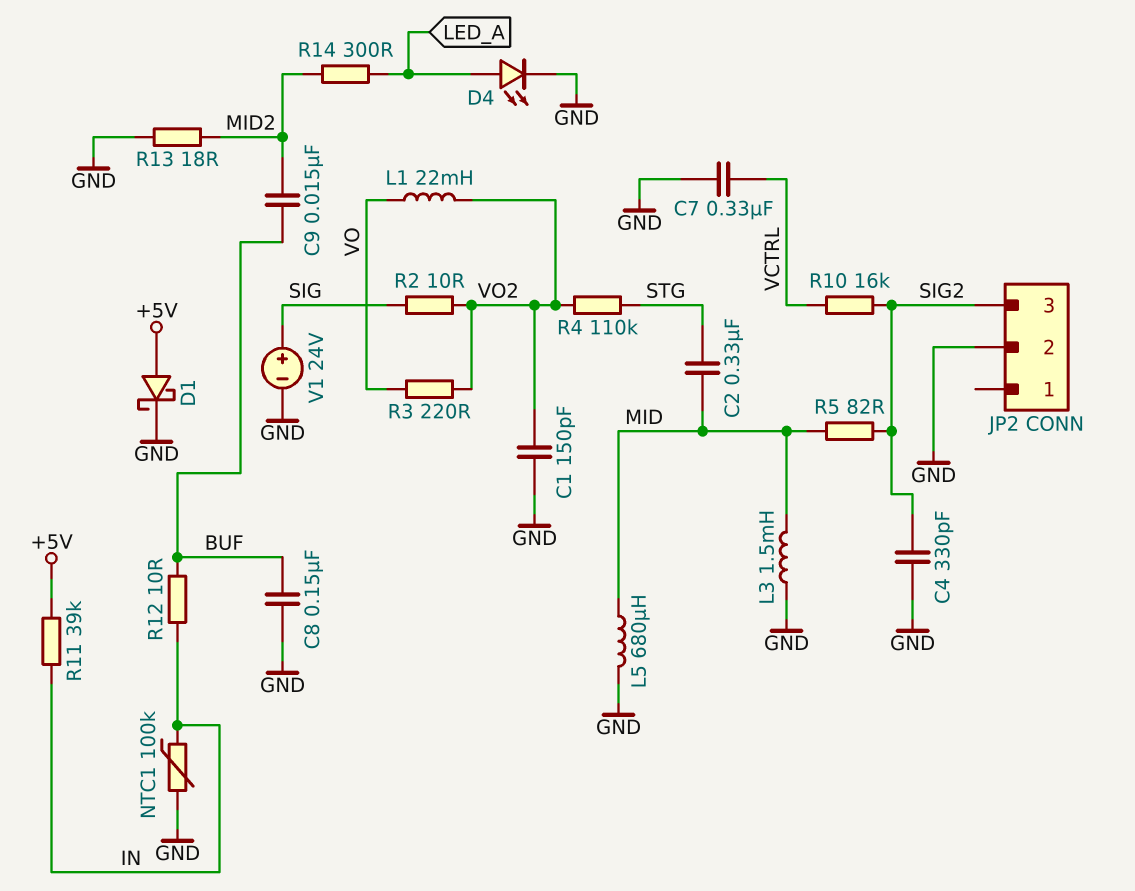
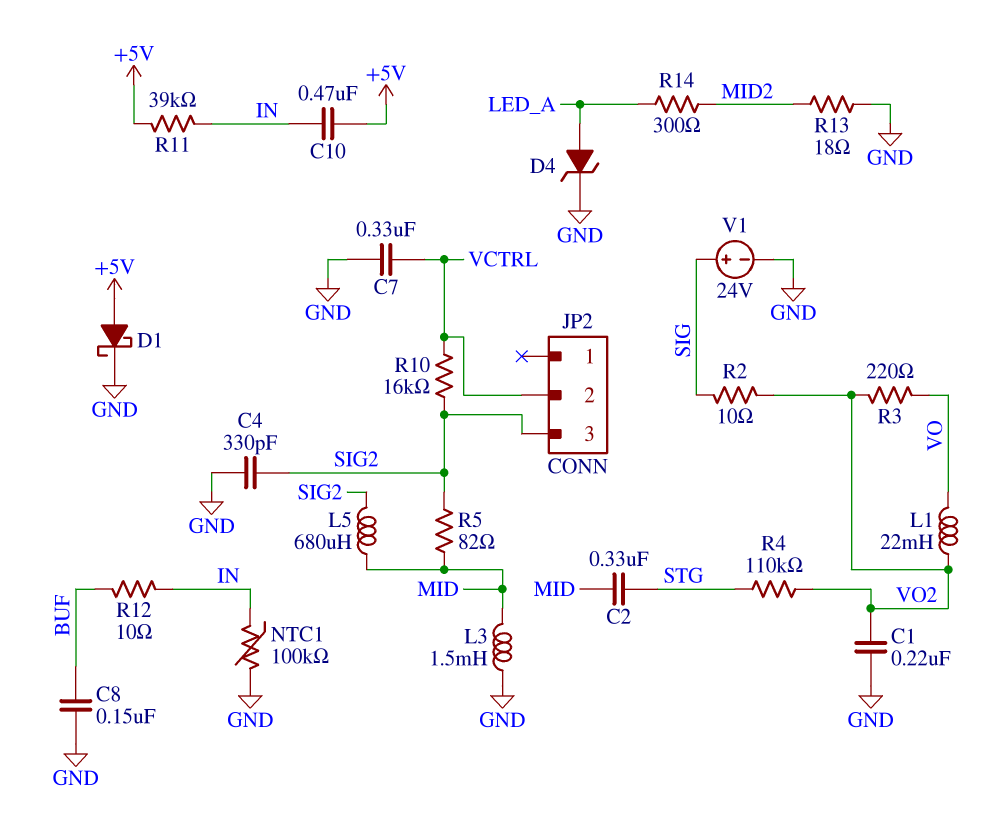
C1: 150pF (GND, VO2) -> 220nF (GND, VO2)
C9: 15nF (BUF, MID2) -> none
C10: none -> 470nF (+5V, IN)
D4: LED (A LED_A, K GND) -> zener (A LED_A, K GND)
JP2 pin 2: GND -> VCTRL
L5: 680uH (GND, MID) -> 680uH (MID, SIG2)

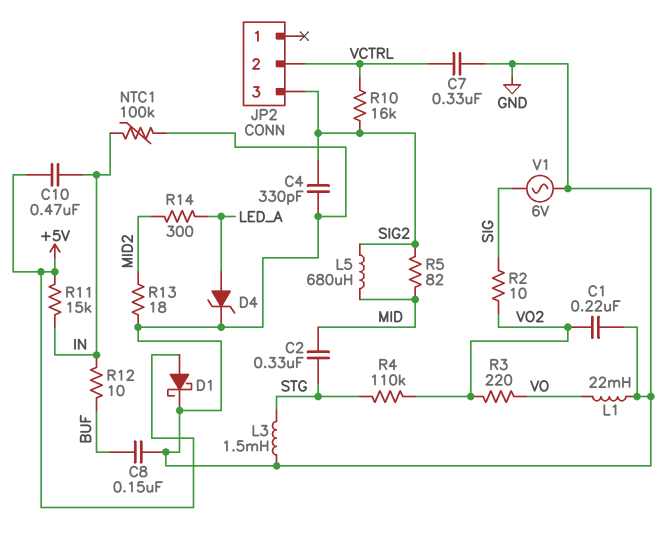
L1: 22mH (VO, VO2) -> 22mH (GND, VO)
L3: 1.5mH (GND, MID) -> 1.5mH (GND, STG)
R11: 39k (+5V, IN) -> 15k (+5V, IN)
V1: 24V (plus SIG, minus GND) -> AC 6V (GND, SIG)

